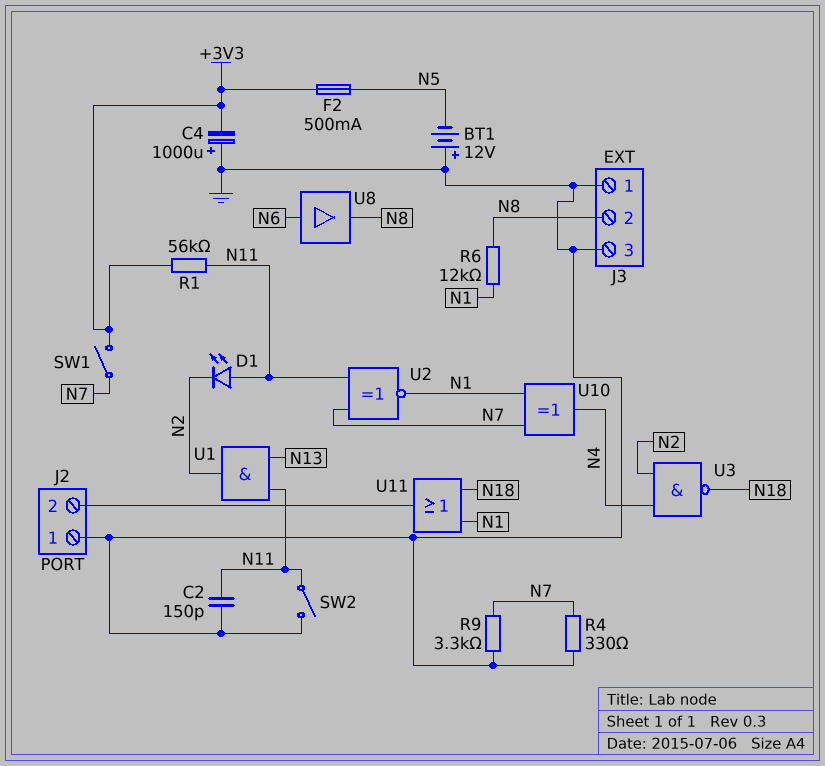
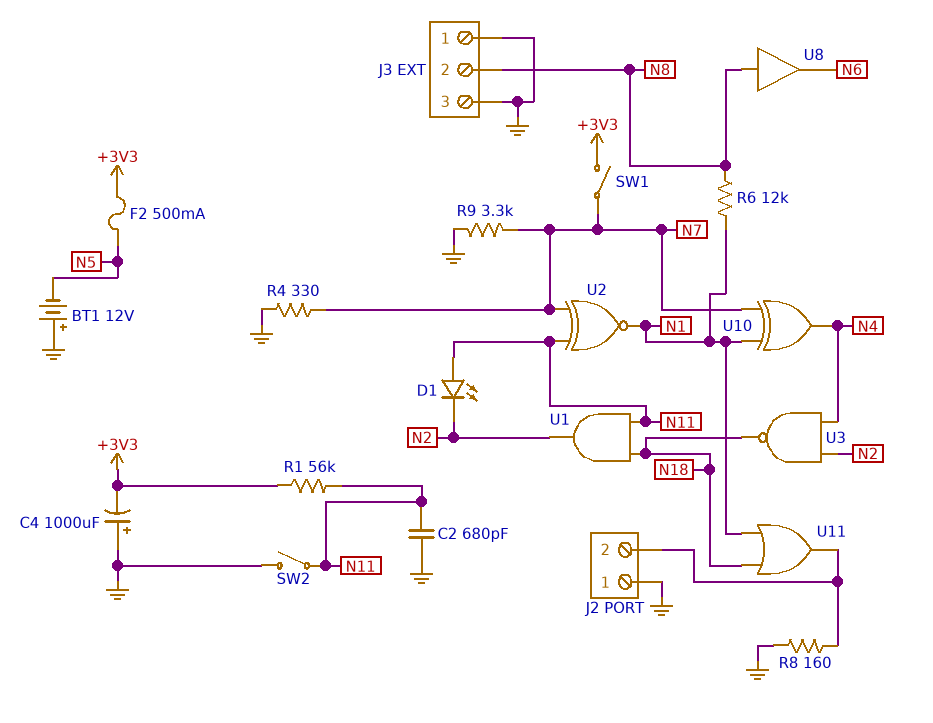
C2: 150pF (GND, N11) -> 680pF (GND, N11)
R8: none -> 160 (GND, J2/2)
U1: AND (in N11, in N13, out N2) -> AND (in N11, in N18, out N2)
U8: buffer (in N6, out N8) -> buffer (in N8, out N6)

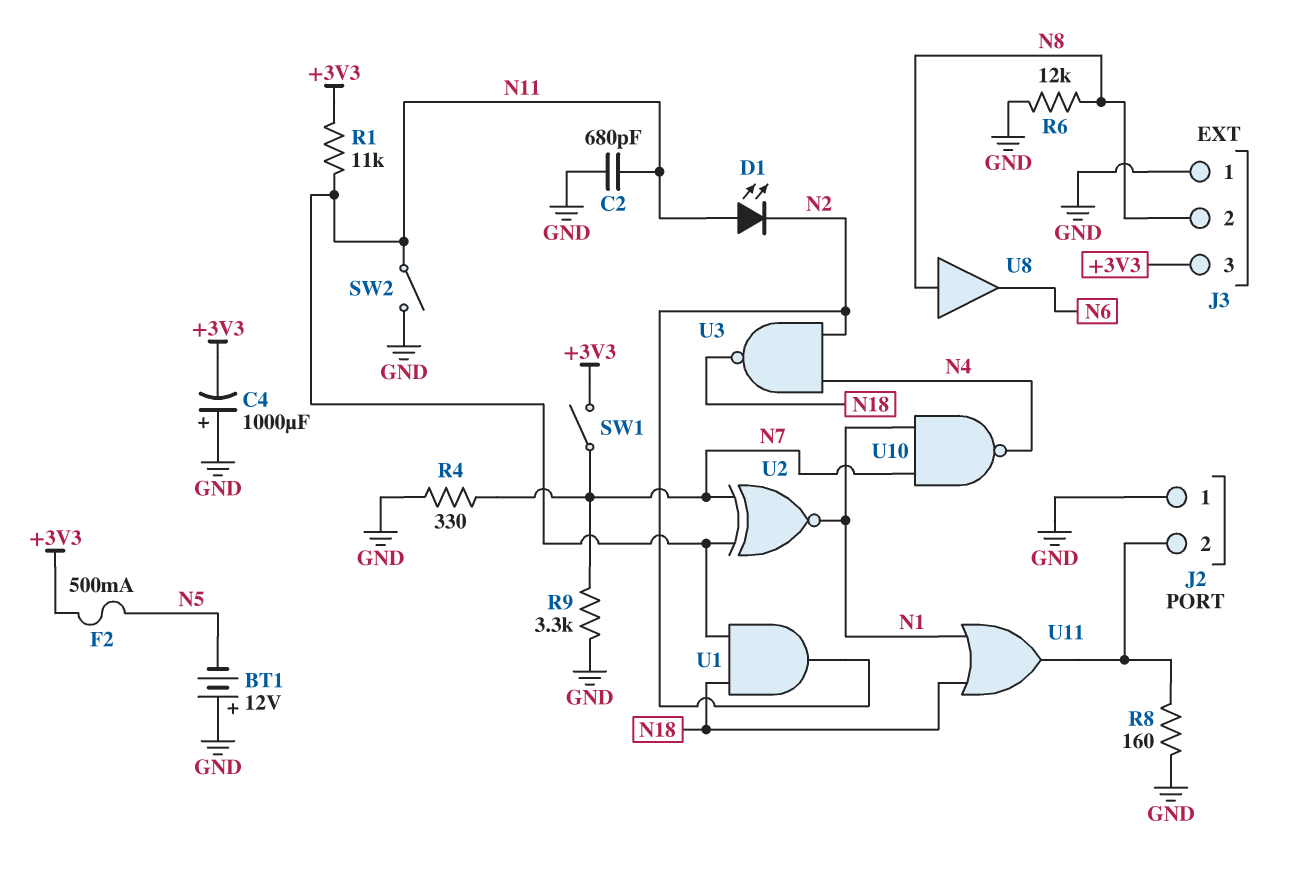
J3 pin 3: GND -> +3V3
R1: 56k (+3V3, N11) -> 11k (+3V3, N11)
R6: 12k (N1, N8) -> 12k (GND, N8)
U10: XOR (in N1, in N7, out N4) -> NAND (in N1, in N7, out N4)

